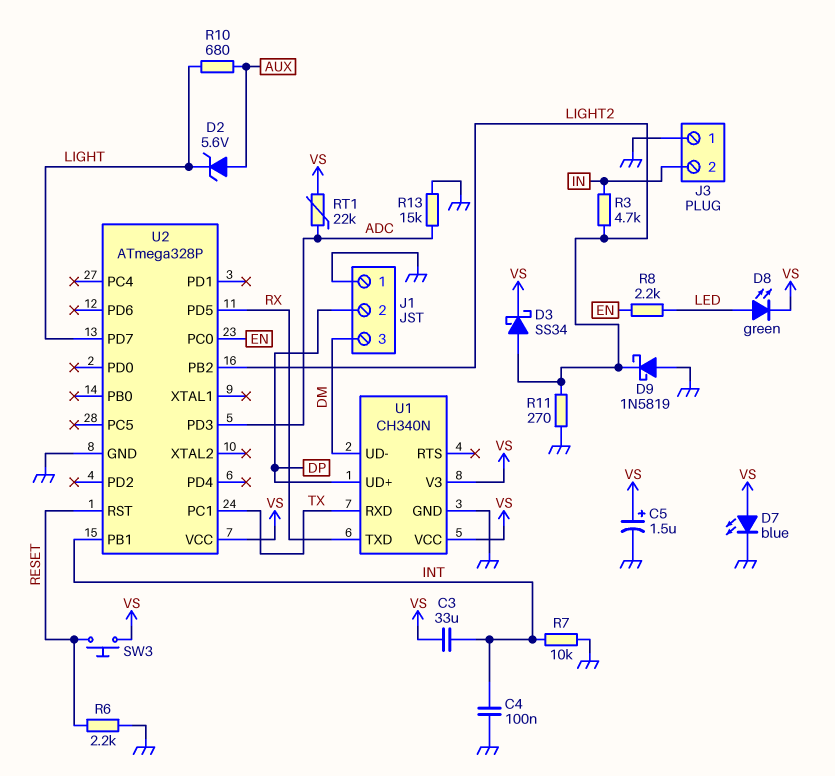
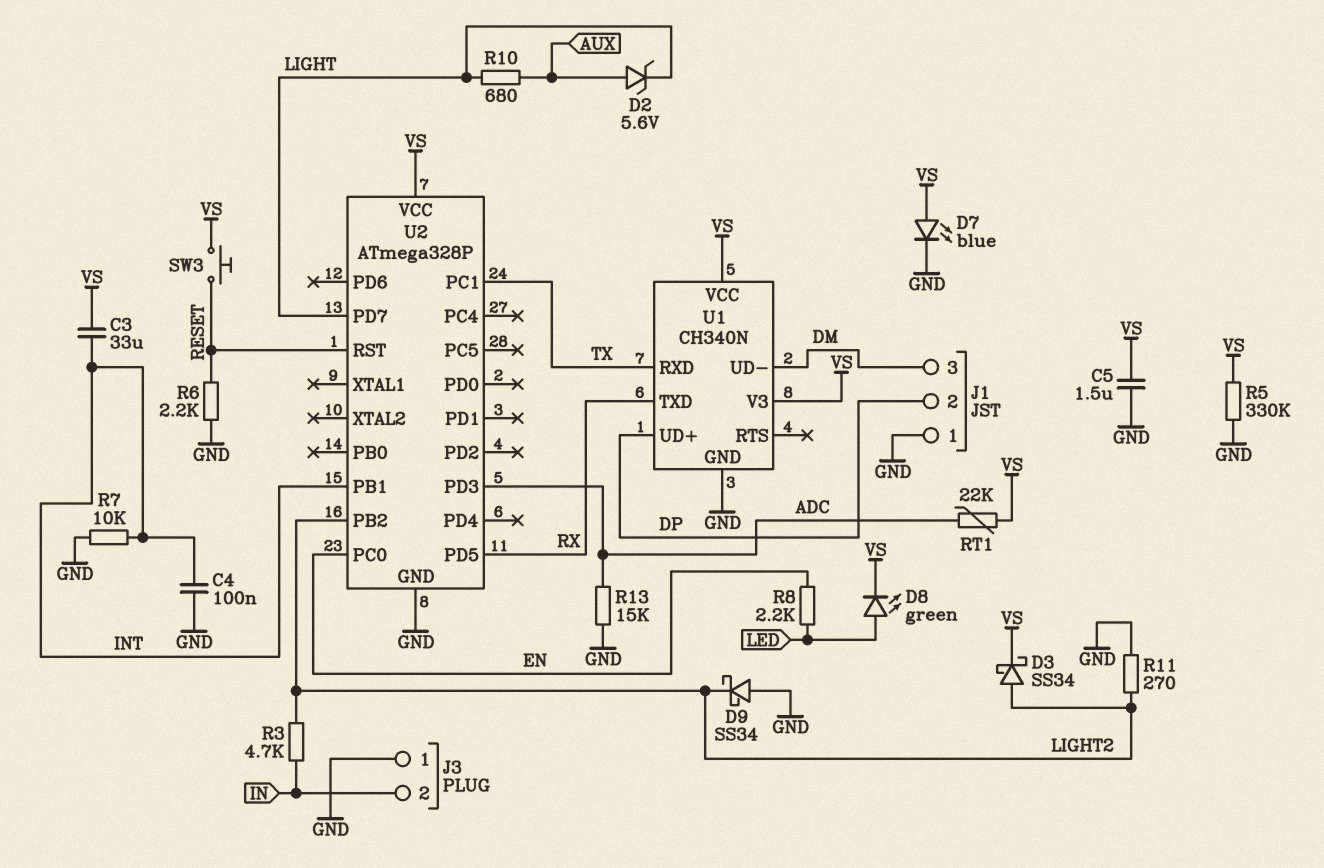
C5: 1.5uF (plus VS, minus GND) -> 1.5uF (GND, VS)
D9: schottky 1N5819 (A GND, K LIGHT2) -> schottky SS34 (A GND, K LIGHT2)
R5: none -> 330k (GND, VS)

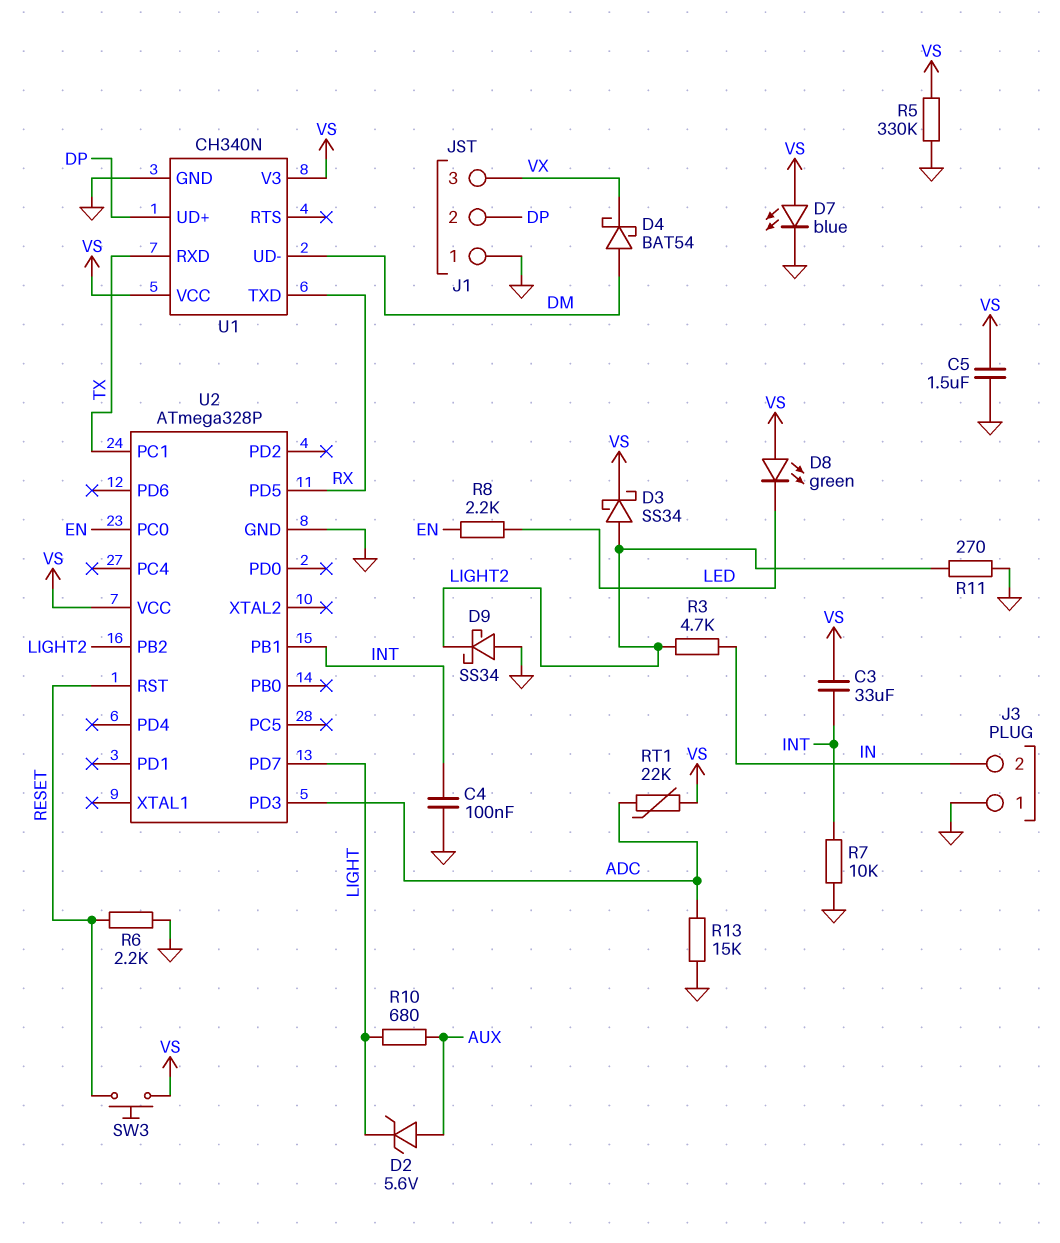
D4: none -> schottky BAT54 (A DM, K VX)
D8: LED green (A LED, K VS) -> LED green (A VS, K LED)
J1 pin 3: DM -> VX

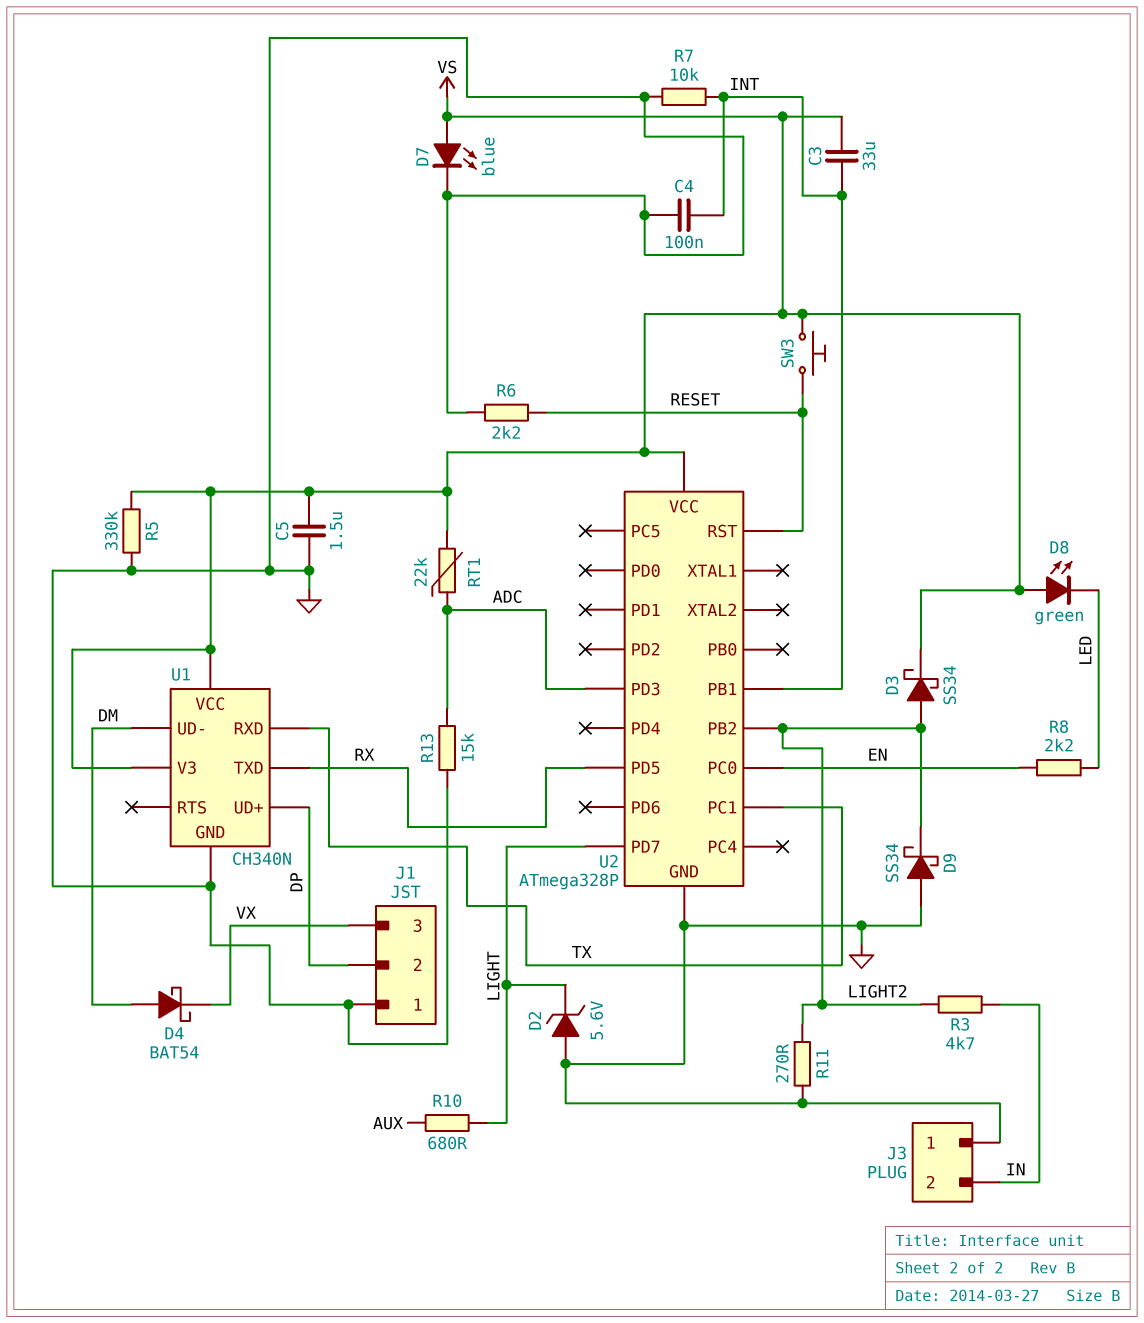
D2: zener 5.6V (A AUX, K LIGHT) -> zener 5.6V (A GND, K LIGHT)

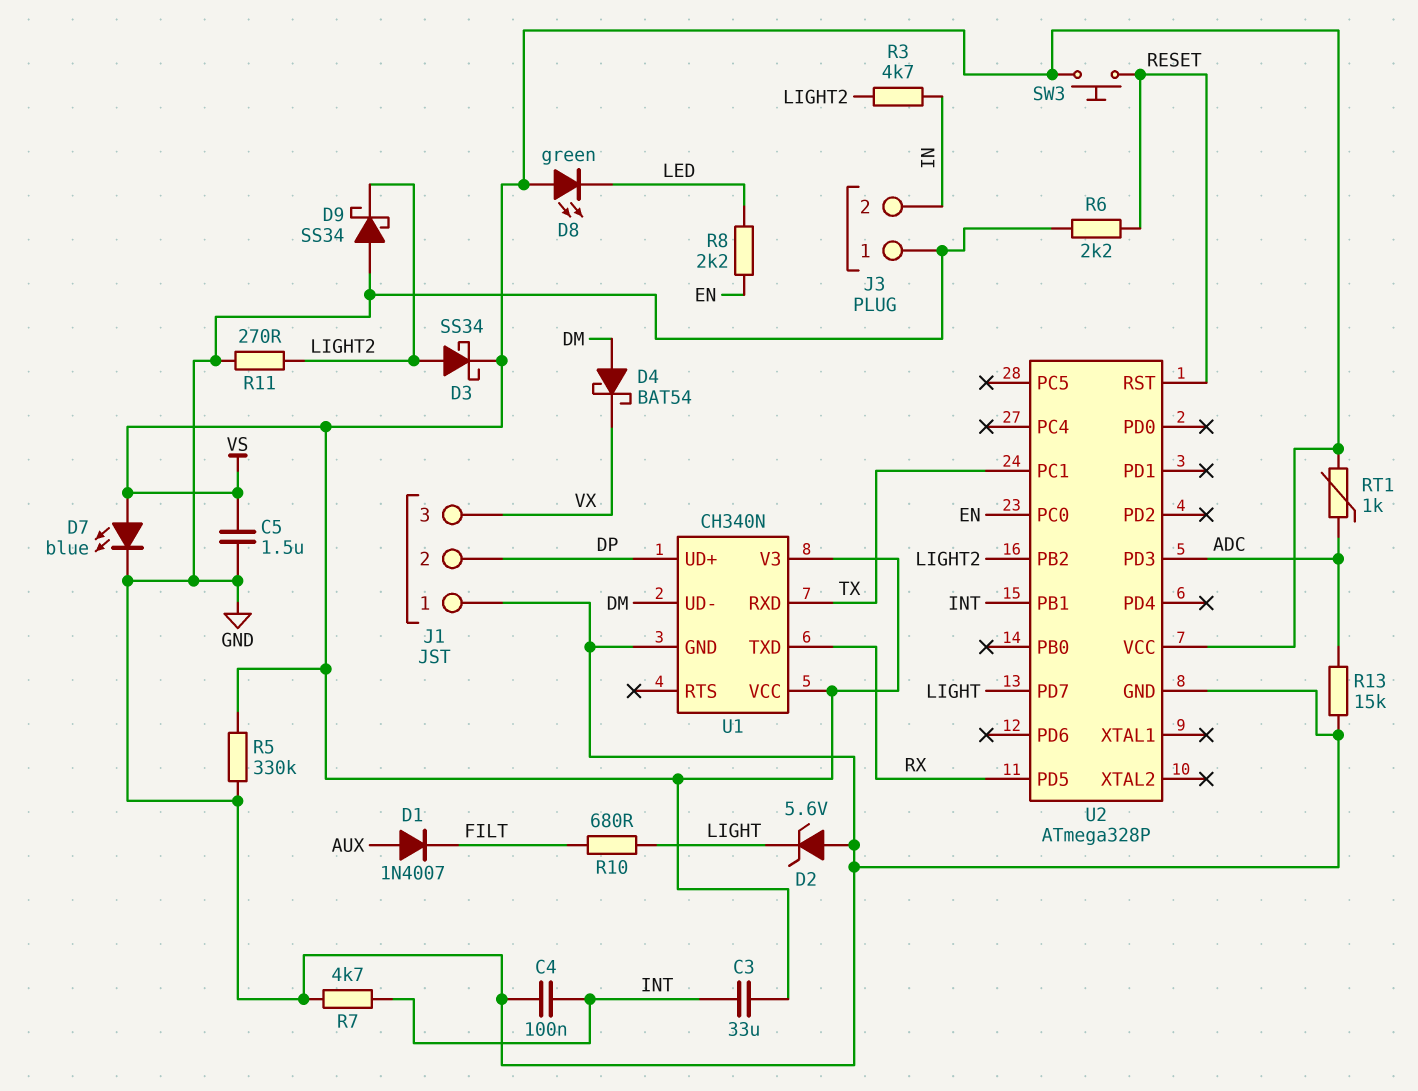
D1: none -> diode 1N4007 (A AUX, K FILT)
R7: 10k (GND, INT) -> 4.7k (GND, INT)
R10: 680 (AUX, LIGHT) -> 680 (FILT, LIGHT)
RT1: 22k (ADC, VS) -> 1k (ADC, VS)

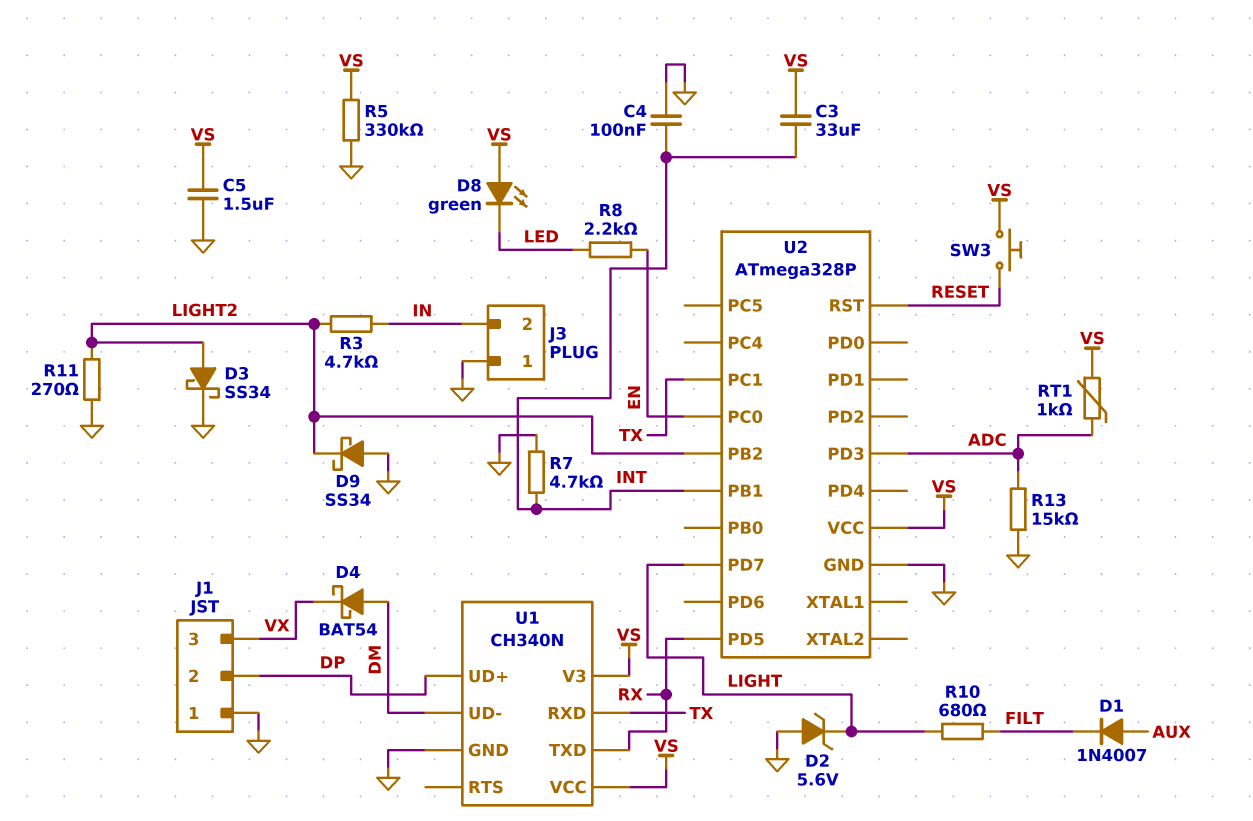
D3: schottky SS34 (A LIGHT2, K VS) -> schottky SS34 (A LIGHT2, K GND)
D7: LED blue (A VS, K GND) -> none
R6: 2.2k (GND, RESET) -> none

